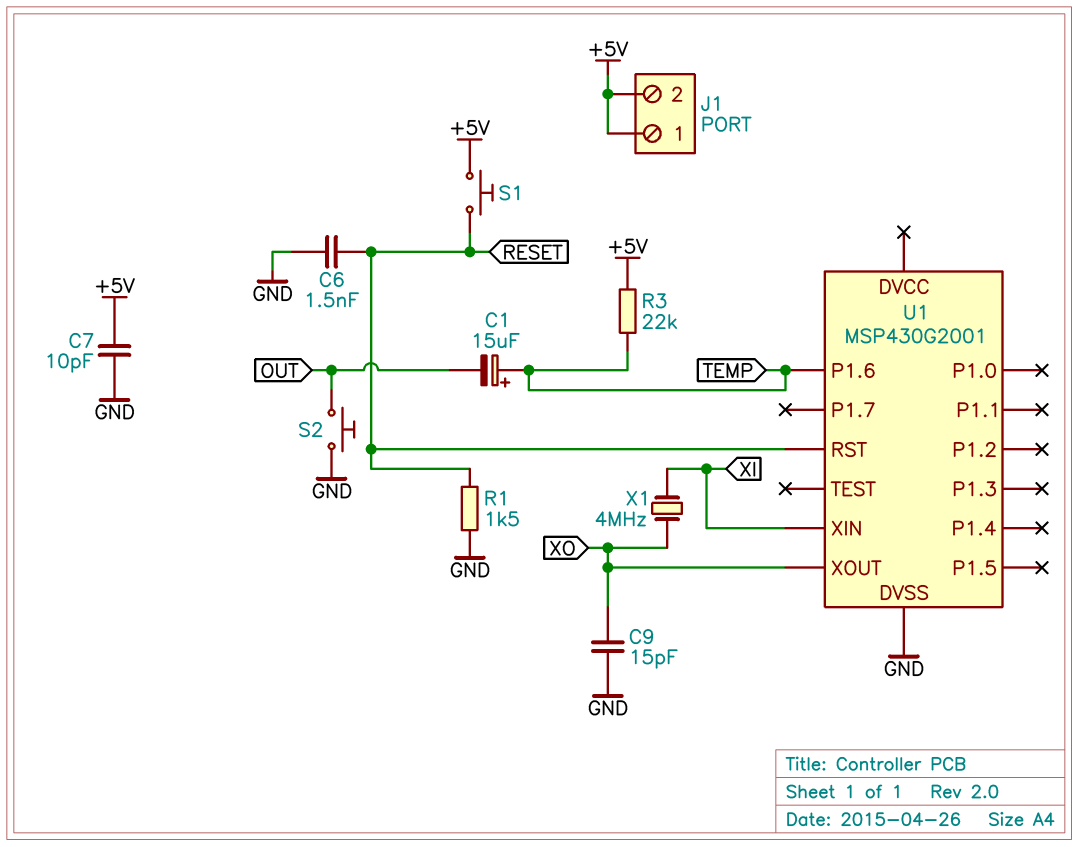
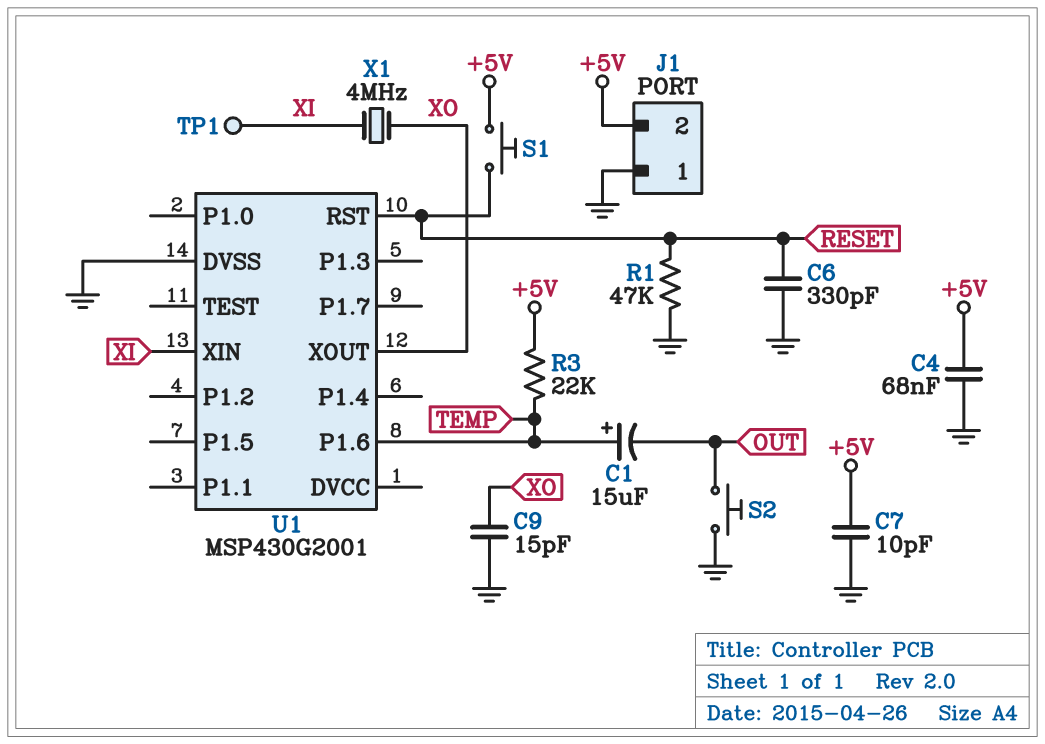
C4: none -> 68nF (+5V, GND)
C6: 1.5nF (GND, RESET) -> 330pF (GND, RESET)
J1 pin 1: +5V -> GND
R1: 1.5k (GND, RESET) -> 47k (GND, RESET)
TP1: none -> test point (XI)

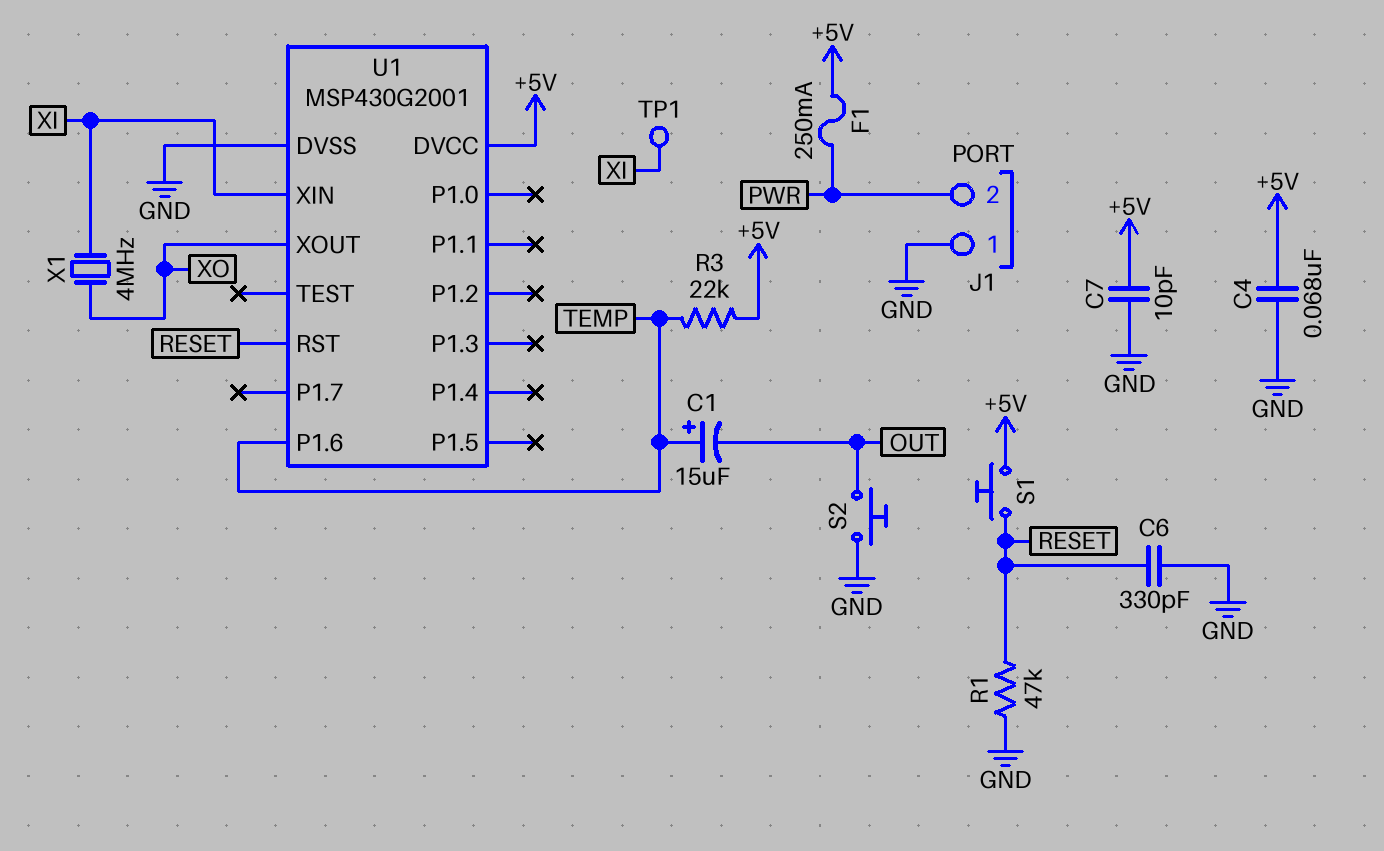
C9: 15pF (GND, XO) -> none
F1: none -> 250mA (+5V, PWR)
J1 pin 2: +5V -> PWR
U1 pin DVCC: none -> +5V

